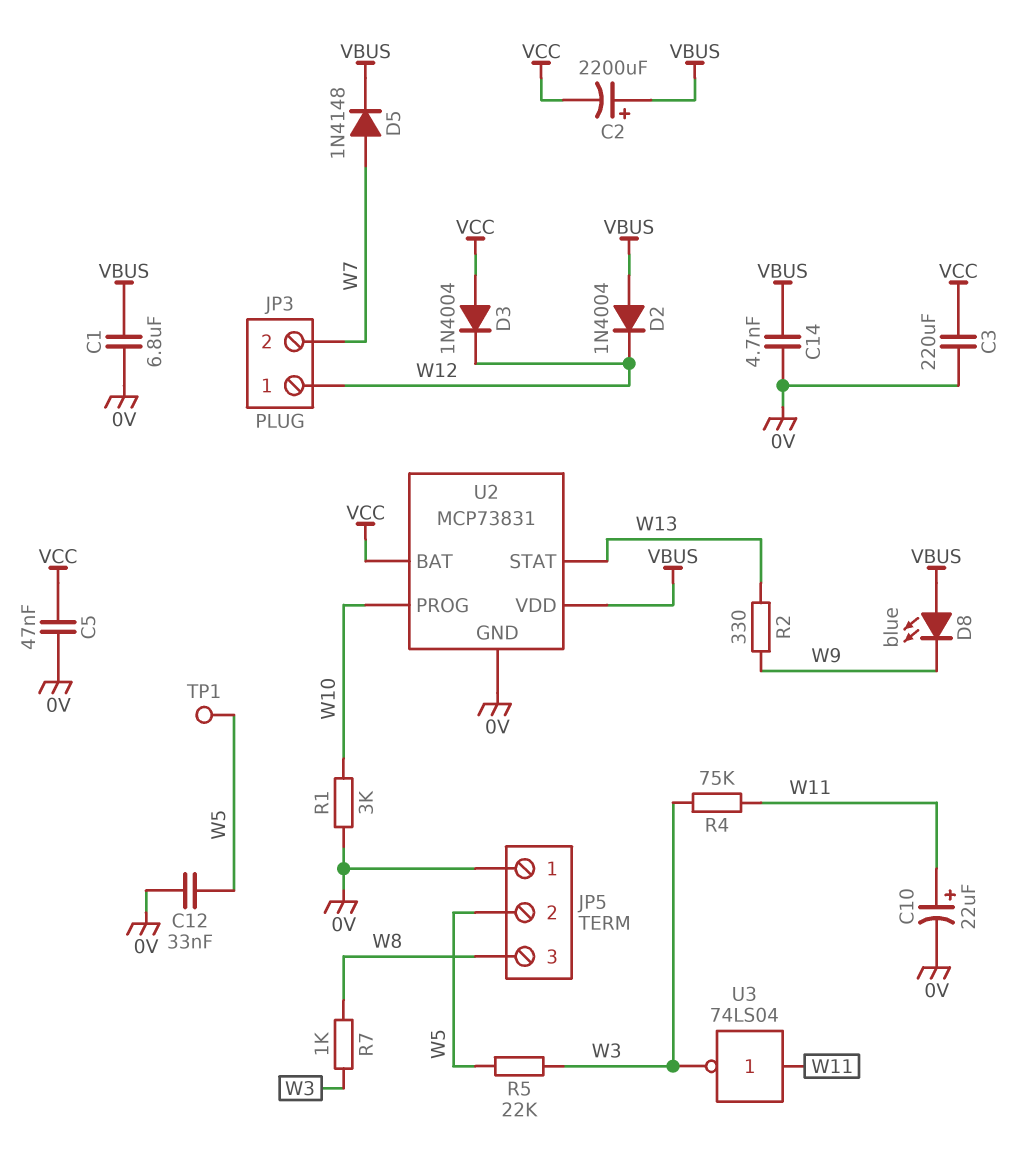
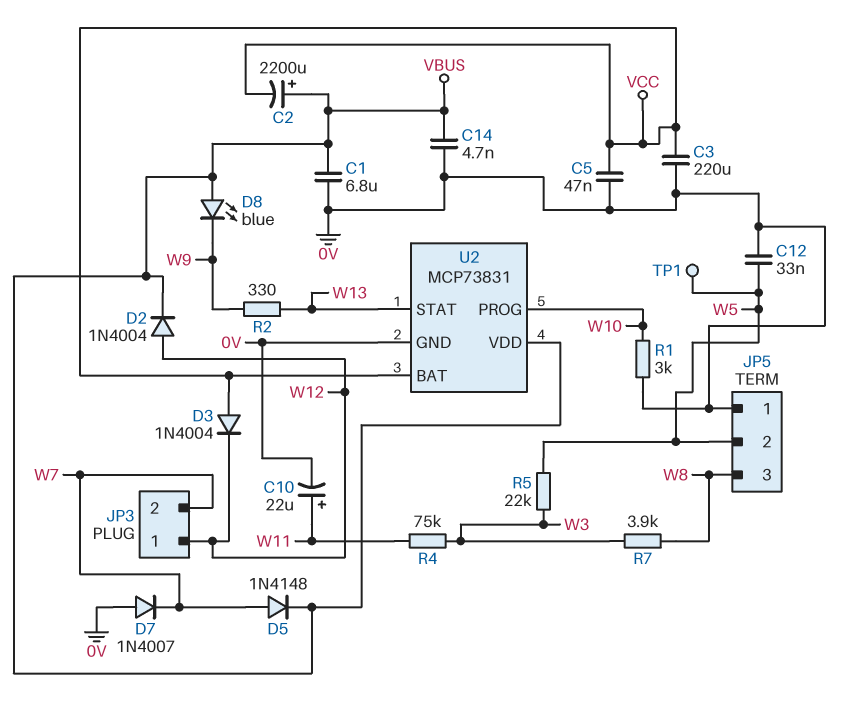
D2: diode 1N4004 (A VBUS, K W12) -> diode 1N4004 (A W12, K VBUS)
D7: none -> diode 1N4007 (A 0V, K W7)
R7: 1k (W3, W8) -> 3.9k (W3, W8)
U3: NOT 74LS04 (in W11, out W3) -> none

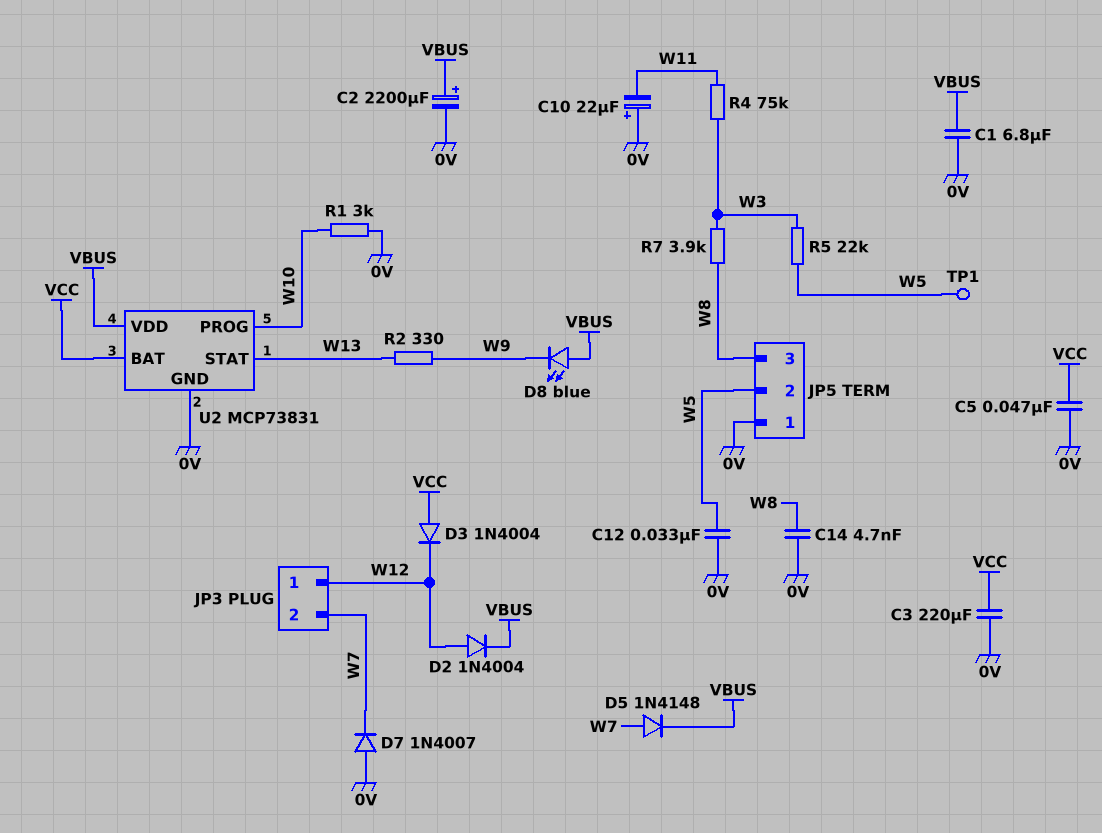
C2: 2200uF (plus VBUS, minus VCC) -> 2200uF (plus VBUS, minus 0V)
C10: 22uF (plus W11, minus 0V) -> 22uF (plus 0V, minus W11)
C14: 4.7nF (0V, VBUS) -> 4.7nF (0V, W8)

